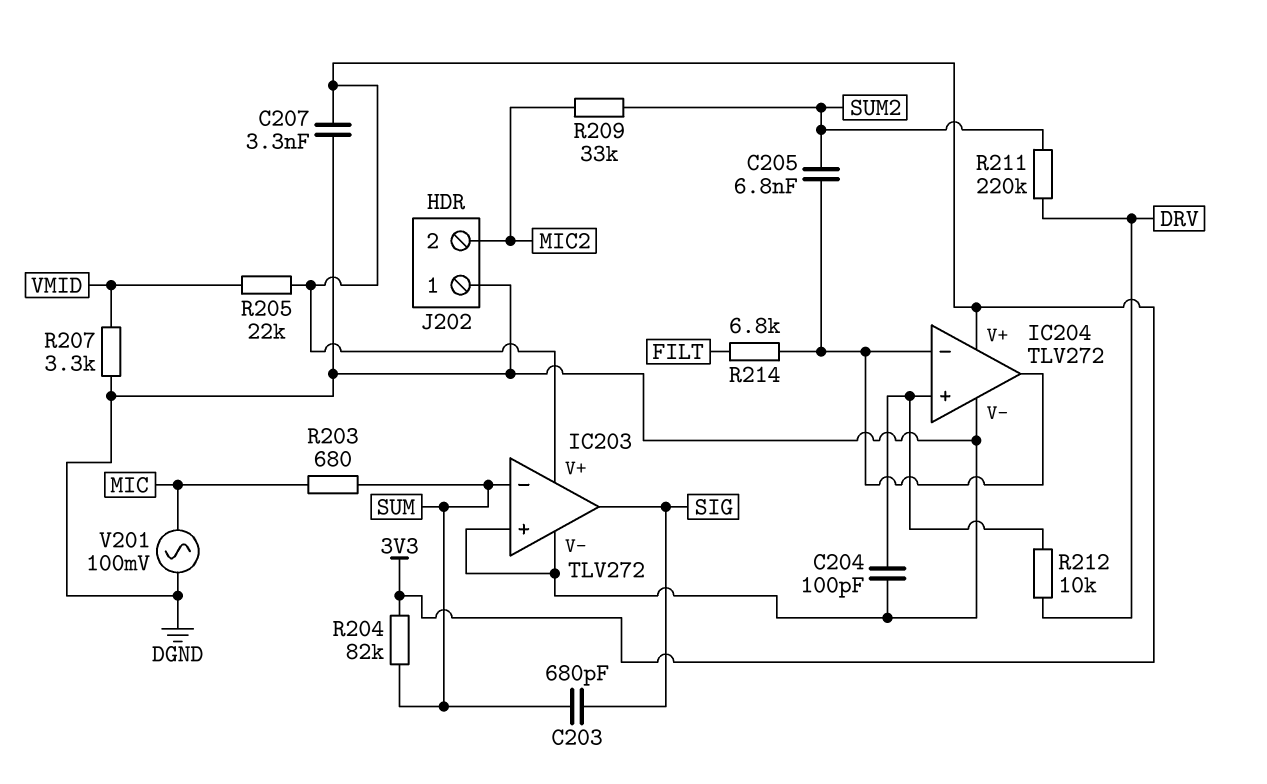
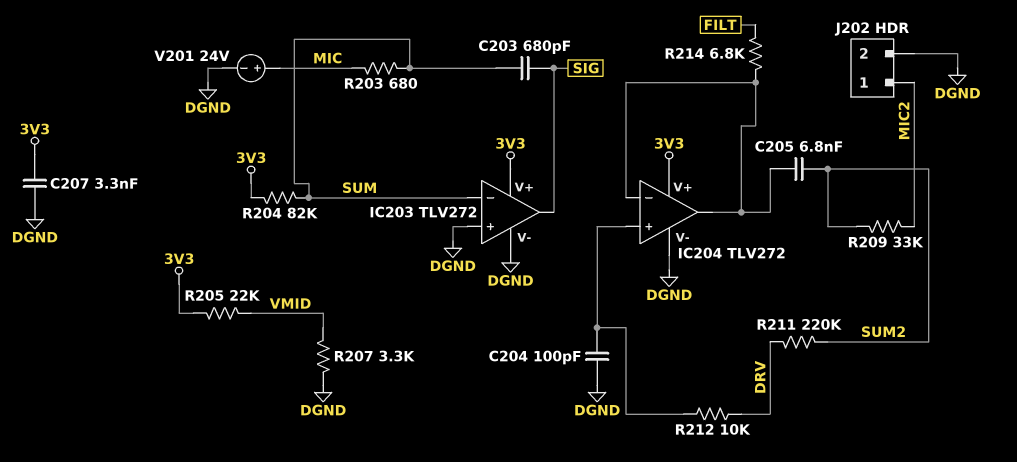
J202 pin 1: DGND -> MIC2
J202 pin 2: MIC2 -> DGND
V201: AC 100mV (DGND, MIC) -> 24V (plus MIC, minus DGND)

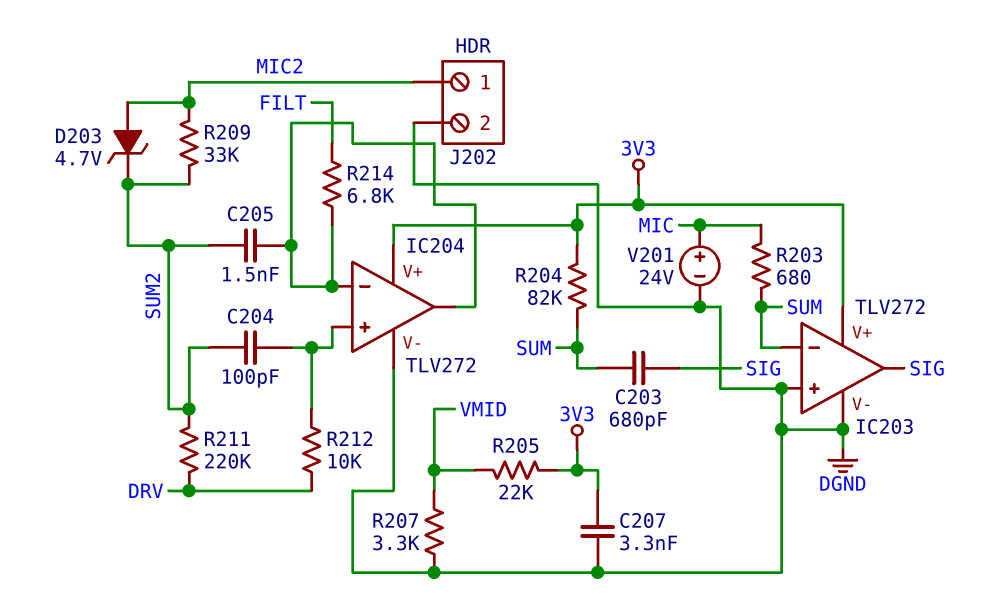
C204: 100pF (DGND, IC204/in+) -> 100pF (IC204/in+, SUM2)
C205: 6.8nF (IC204/in-, SUM2) -> 1.5nF (IC204/in-, SUM2)
D203: none -> zener 4.7V (A MIC2, K SUM2)

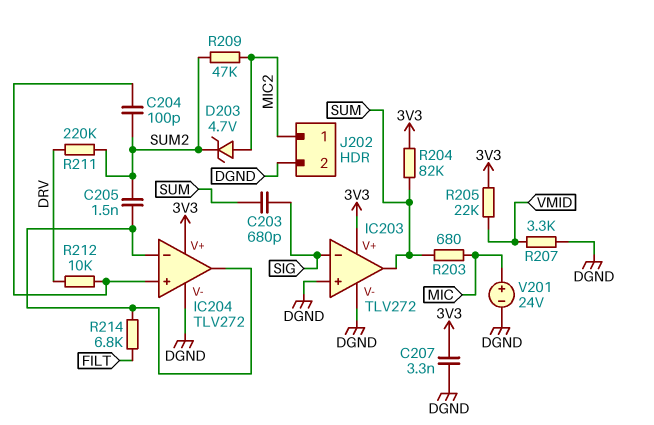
IC203 pin in-: SUM -> SIG
IC203 pin out: SIG -> SUM
R209: 33k (MIC2, SUM2) -> 47k (MIC2, SUM2)

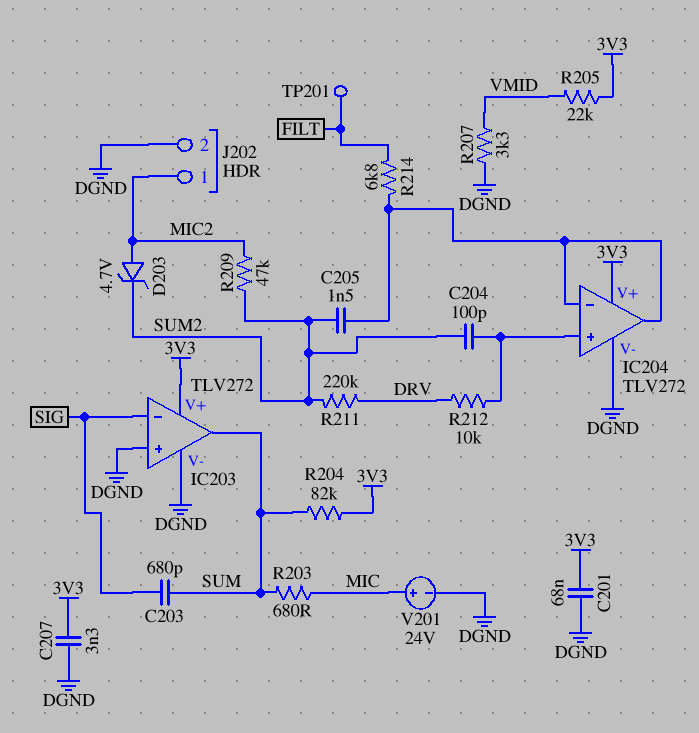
C201: none -> 68nF (3V3, DGND)
TP201: none -> test point (FILT)

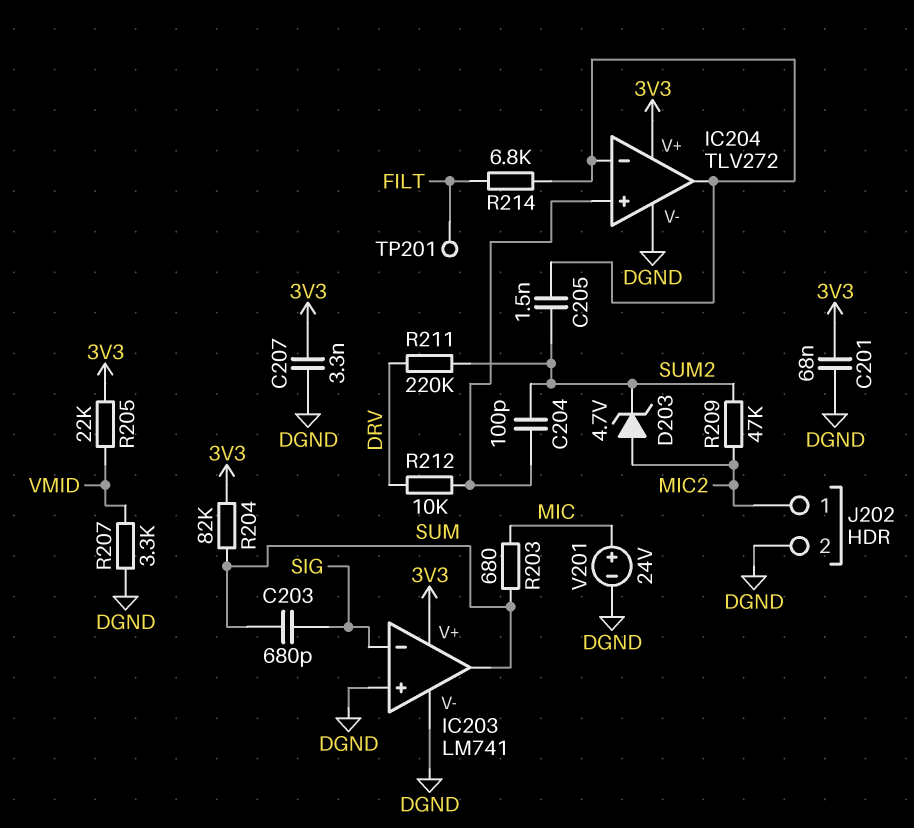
IC203: TLV272 -> LM741

